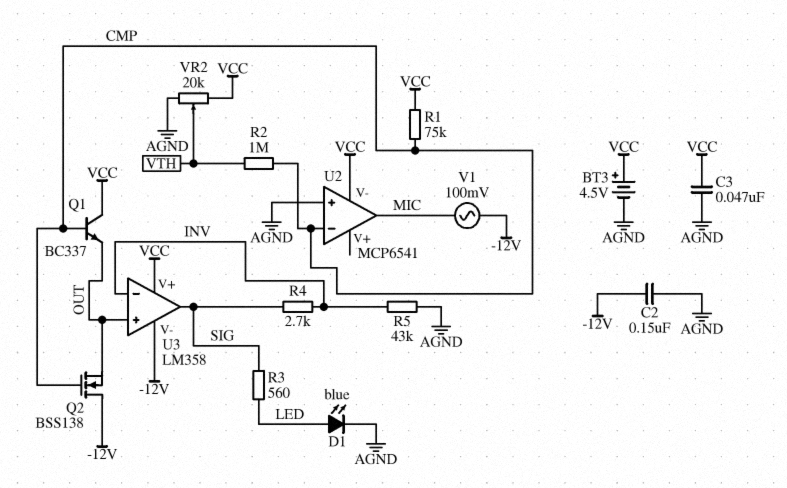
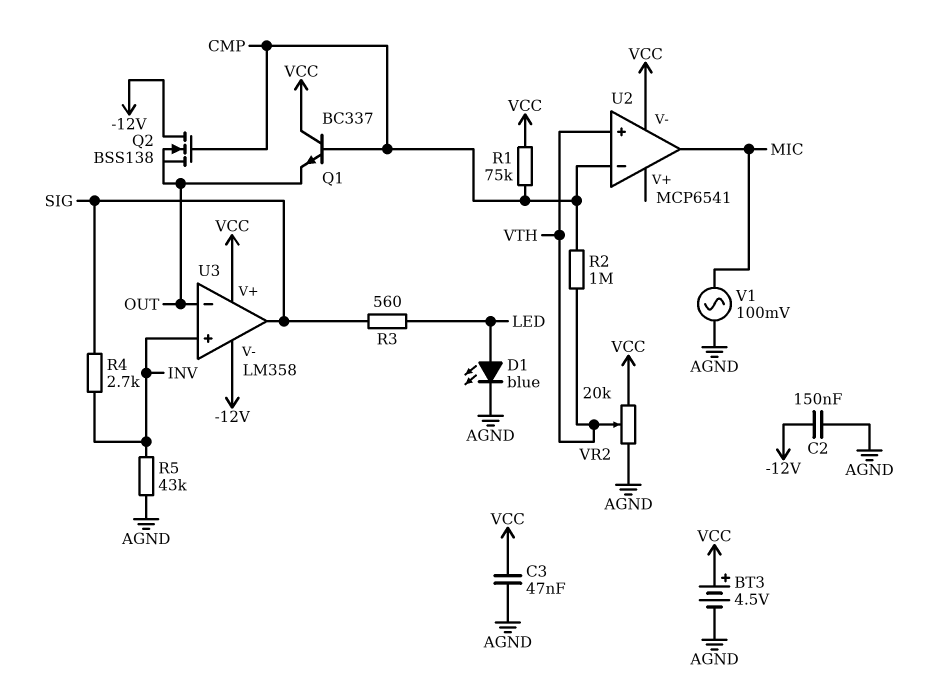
U2 pin in+: AGND -> VTH
U3 pin in+: OUT -> INV
U3 pin in-: INV -> OUT
V1: AC 100mV (-12V, MIC) -> AC 100mV (AGND, MIC)

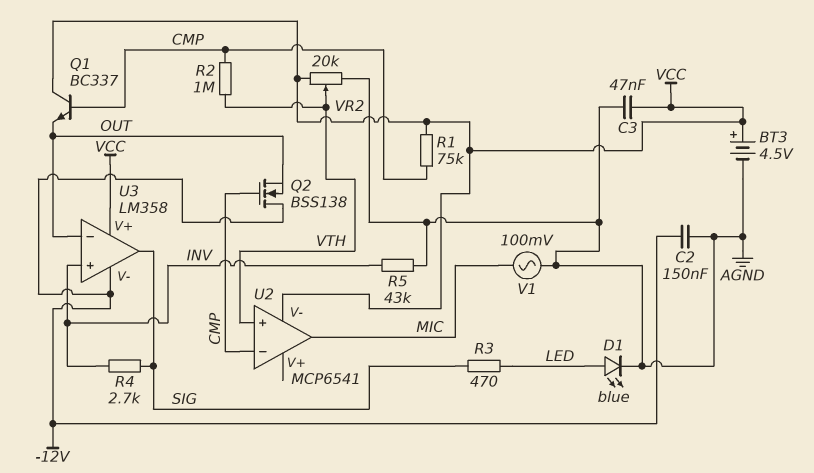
R3: 560 (LED, SIG) -> 470 (LED, SIG)

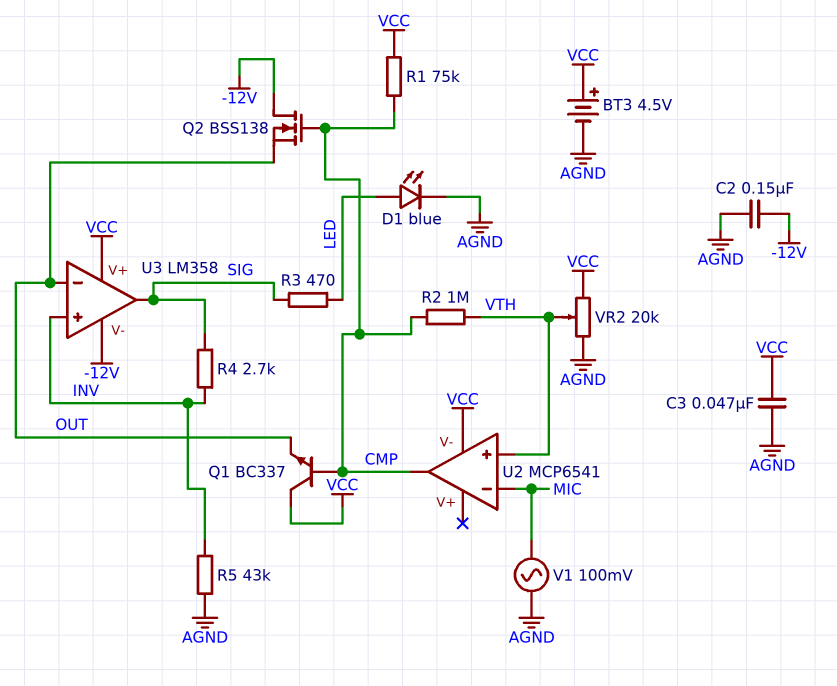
U2 pin in-: CMP -> MIC
U2 pin out: MIC -> CMP

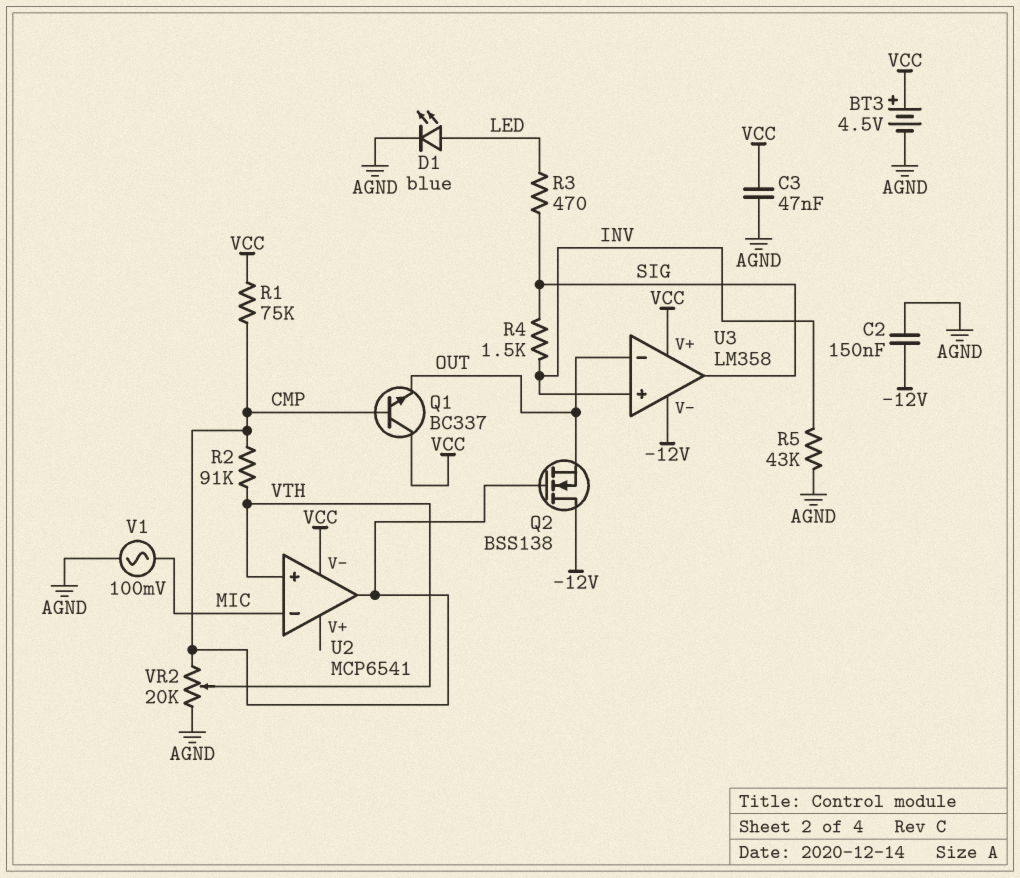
R2: 1M (CMP, VTH) -> 91k (CMP, VTH)
R4: 2.7k (INV, SIG) -> 1.5k (INV, SIG)
VR2: 20k (AGND, VCC, wiper VTH) -> 20k (AGND, CMP, wiper VTH)

